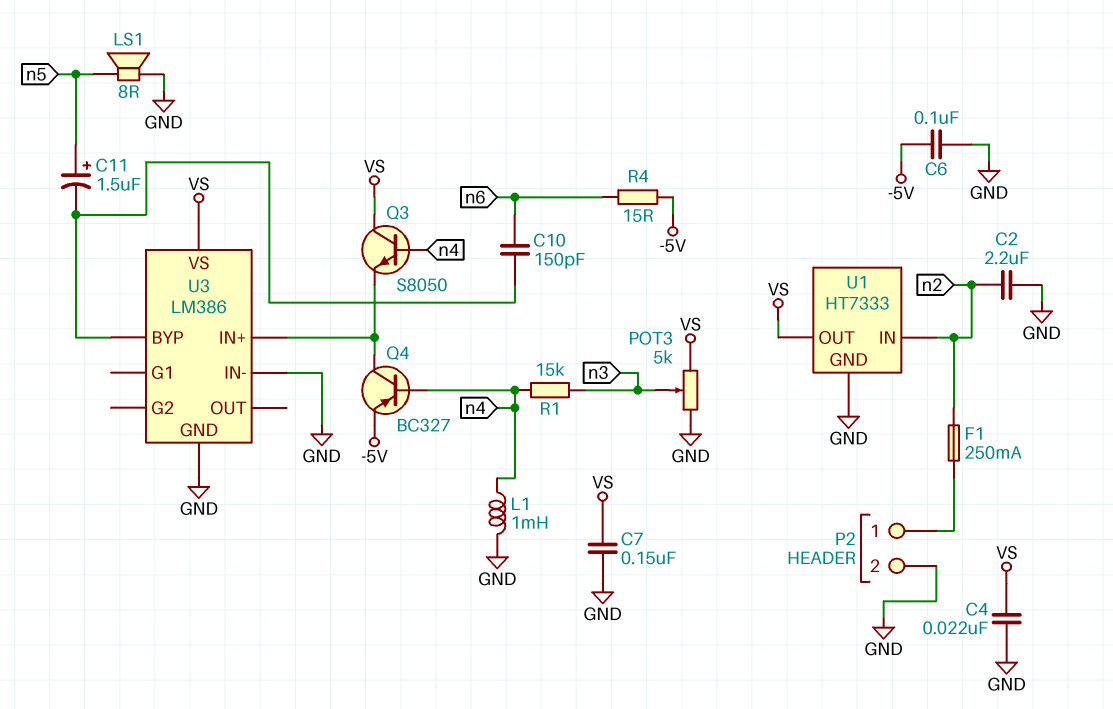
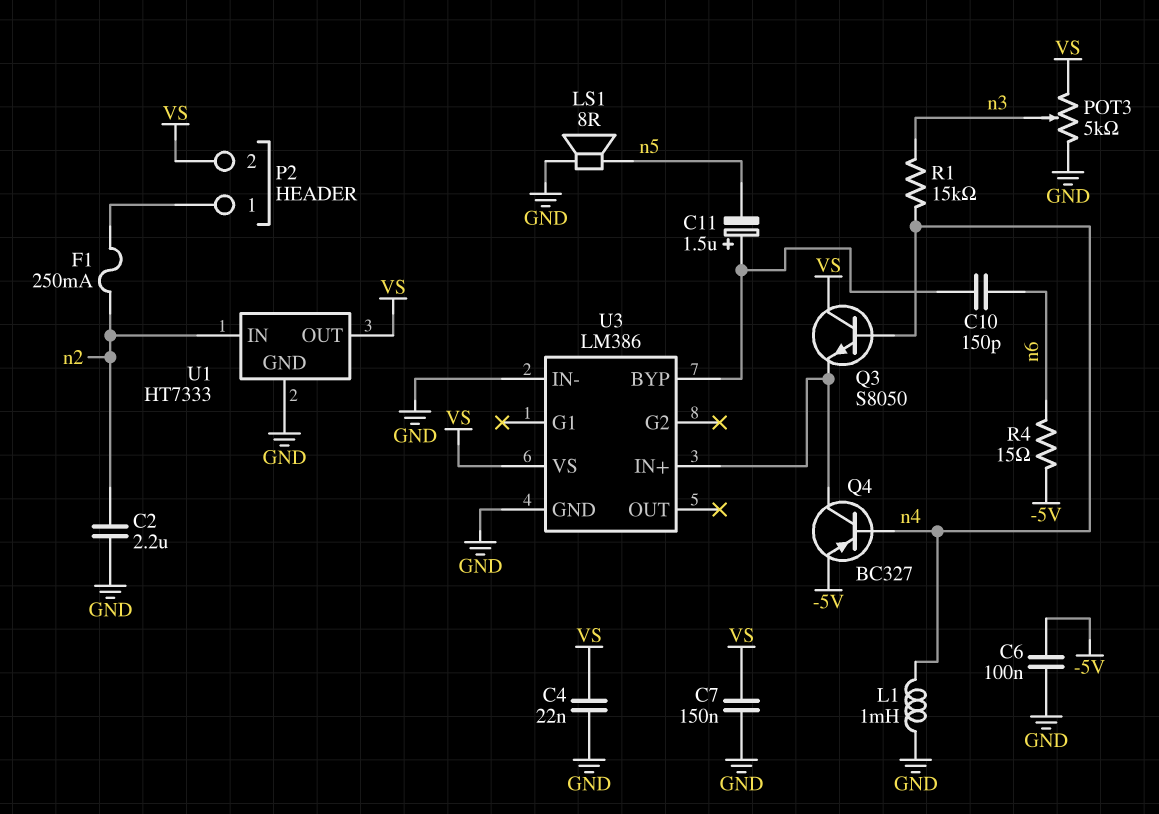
C11: 1.5uF (plus n5, minus U3/BYP) -> 1.5uF (plus U3/BYP, minus n5)
P2 pin 2: GND -> VS

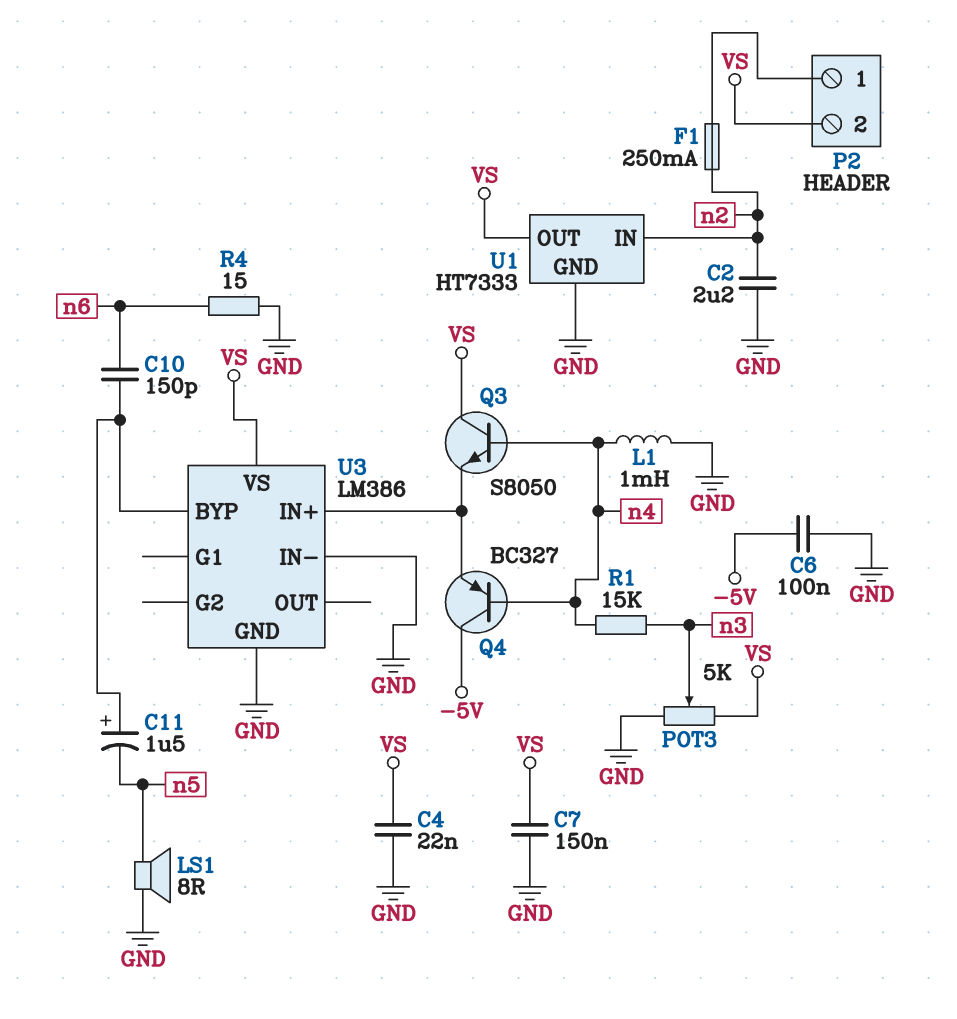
Q4: PNP BC327 (B n4, C U3/IN+, E -5V) -> PNP BC327 (B n4, C -5V, E U3/IN+)
R4: 15 (-5V, n6) -> 15 (GND, n6)

